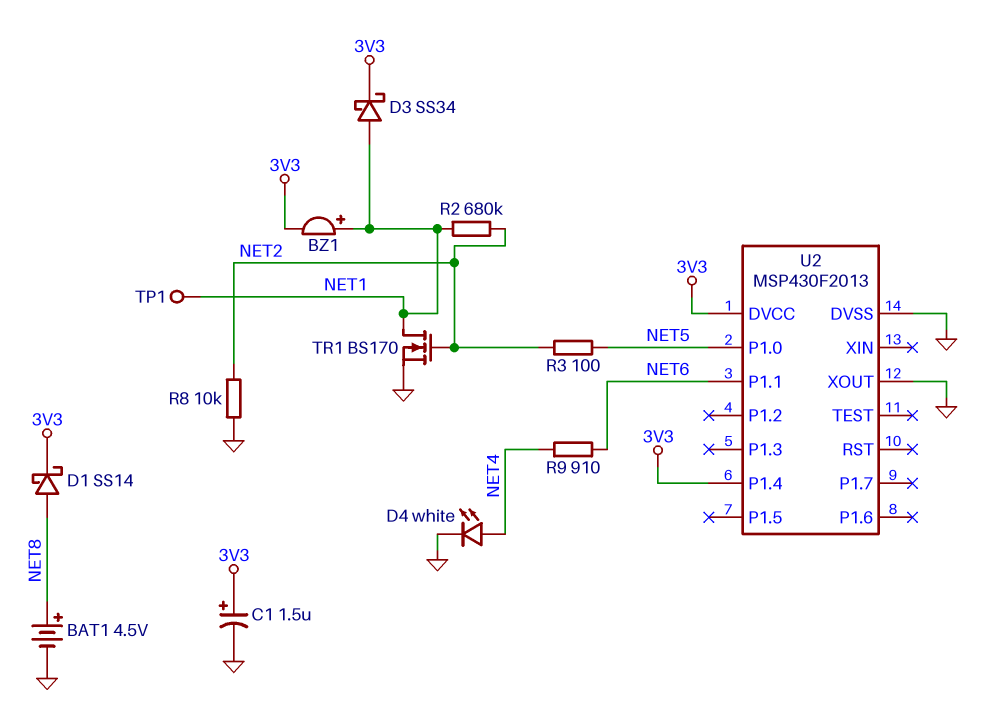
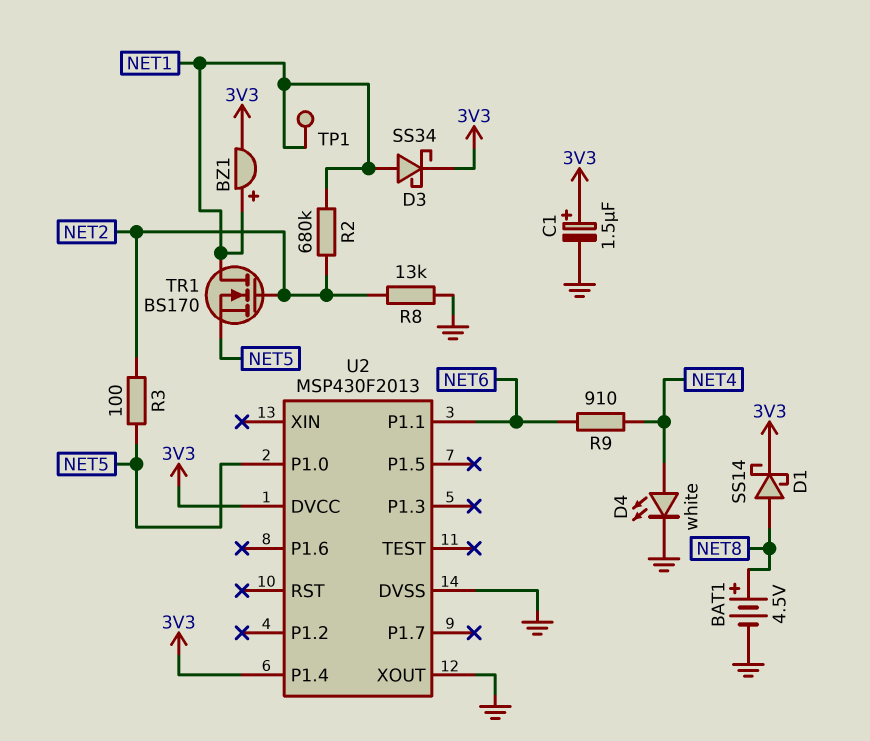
R8: 10k (GND, NET2) -> 13k (GND, NET2)
TR1: NMOS BS170 (G NET2, D NET1, S GND) -> NMOS BS170 (G NET2, D NET1, S NET5)

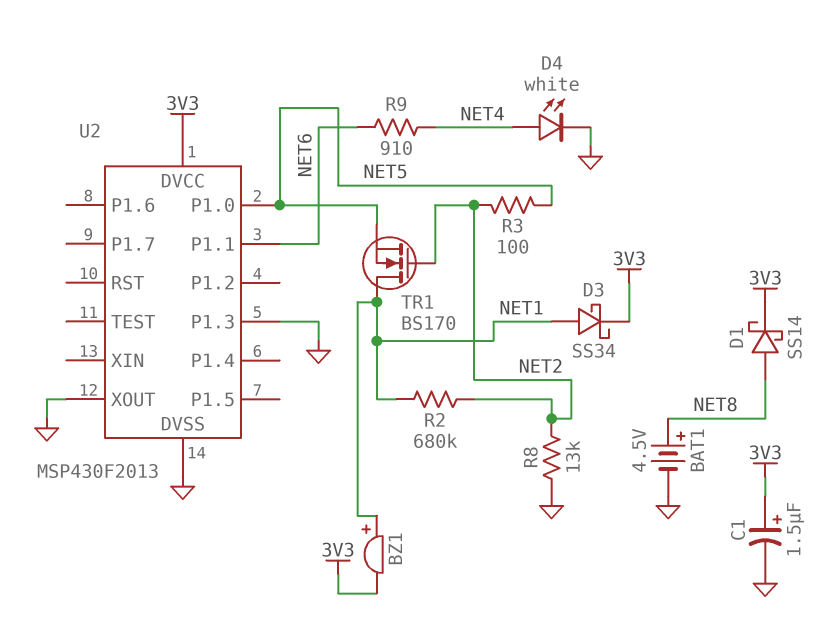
TP1: test point (NET1) -> none
U2 pin P1.3: none -> GND
U2 pin P1.4: 3V3 -> none

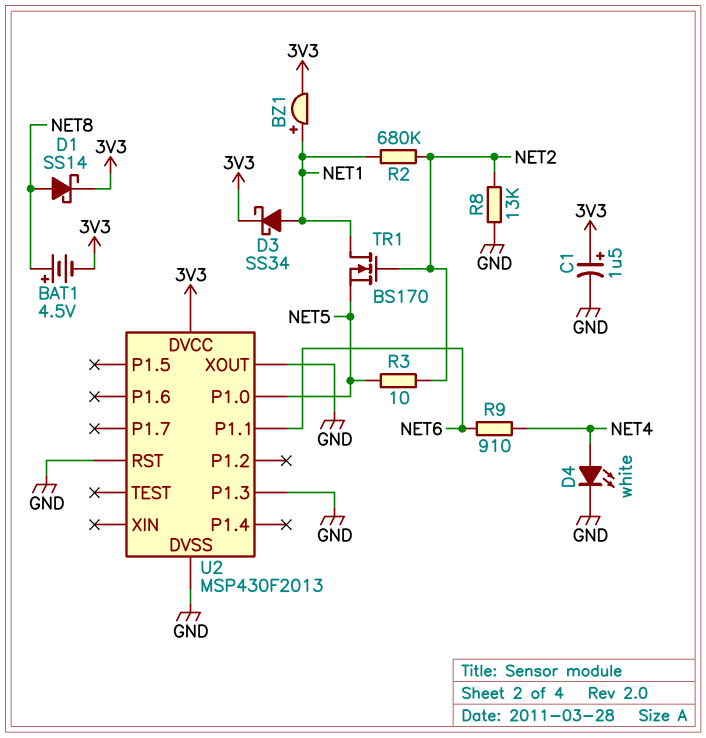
BAT1: 4.5V (plus NET8, minus GND) -> 4.5V (plus NET8, minus 3V3)
R3: 100 (NET2, NET5) -> 10 (NET2, NET5)
U2 pin RST: none -> GND

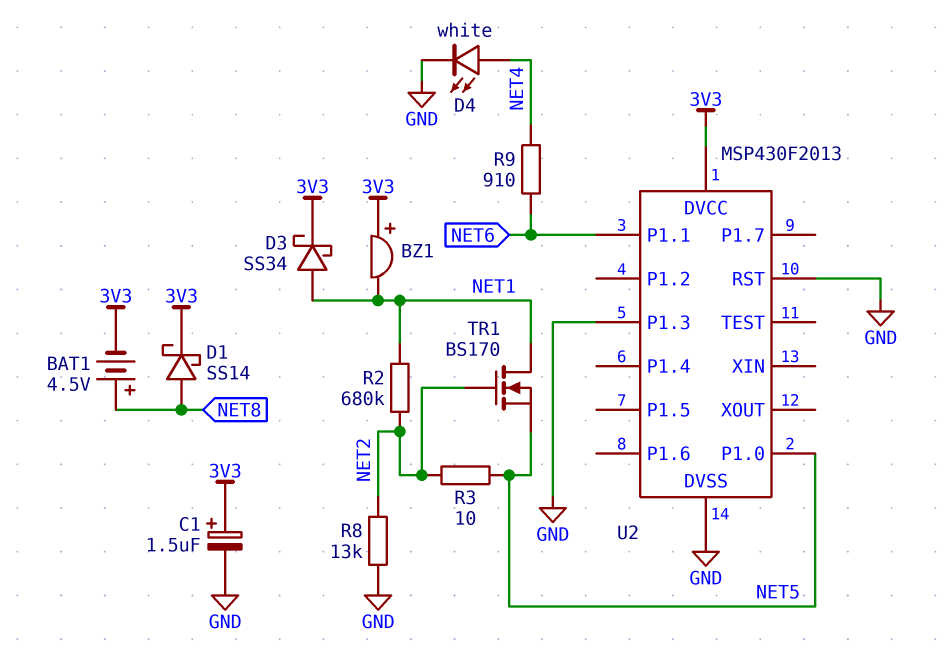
BZ1: buzzer (plus NET1, minus 3V3) -> buzzer (plus 3V3, minus NET1)
U2 pin XOUT: GND -> none

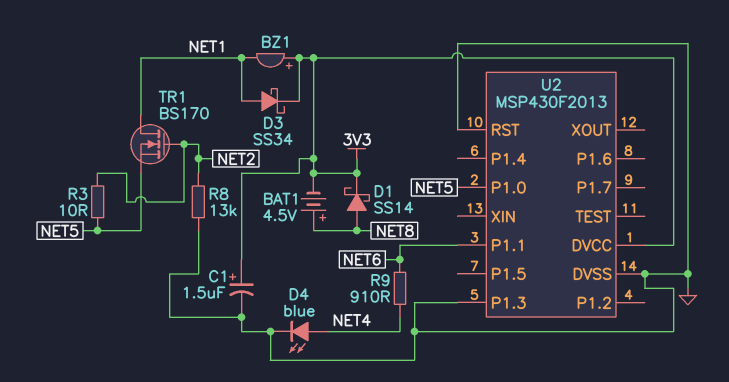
D4: LED white (A NET4, K GND) -> LED blue (A NET4, K GND)
R2: 680k (NET1, NET2) -> none

